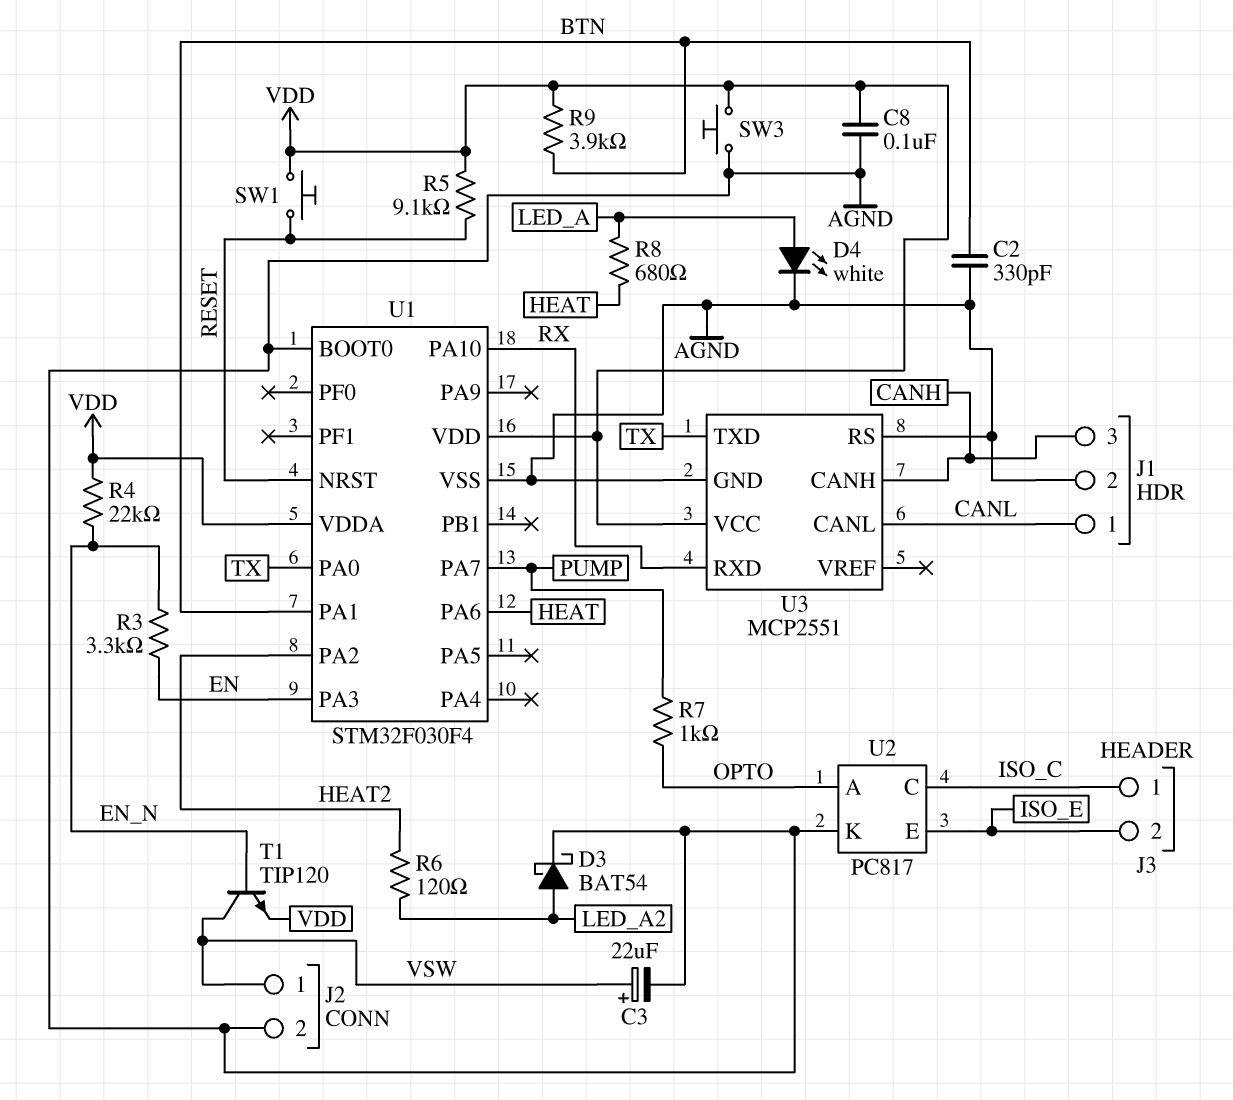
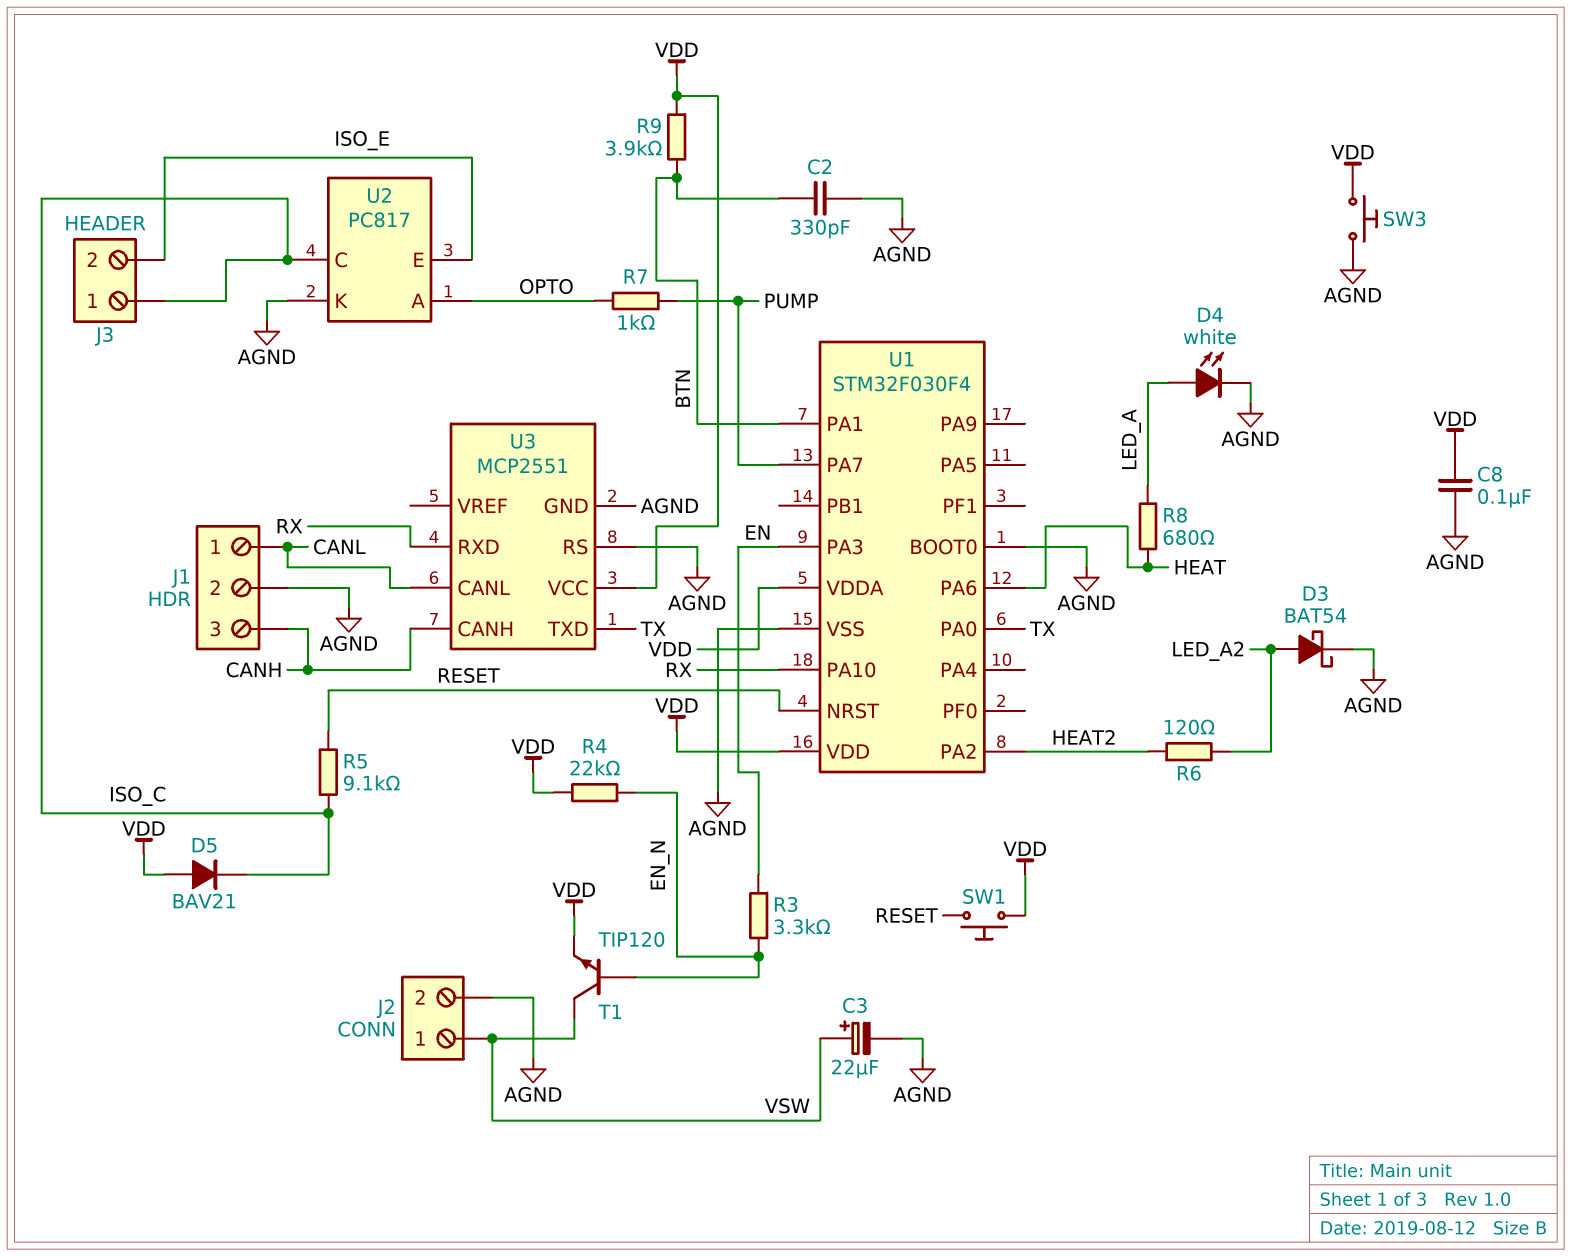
D5: none -> diode BAV21 (A VDD, K ISO_C)
R5: 9.1k (RESET, VDD) -> 9.1k (ISO_C, RESET)

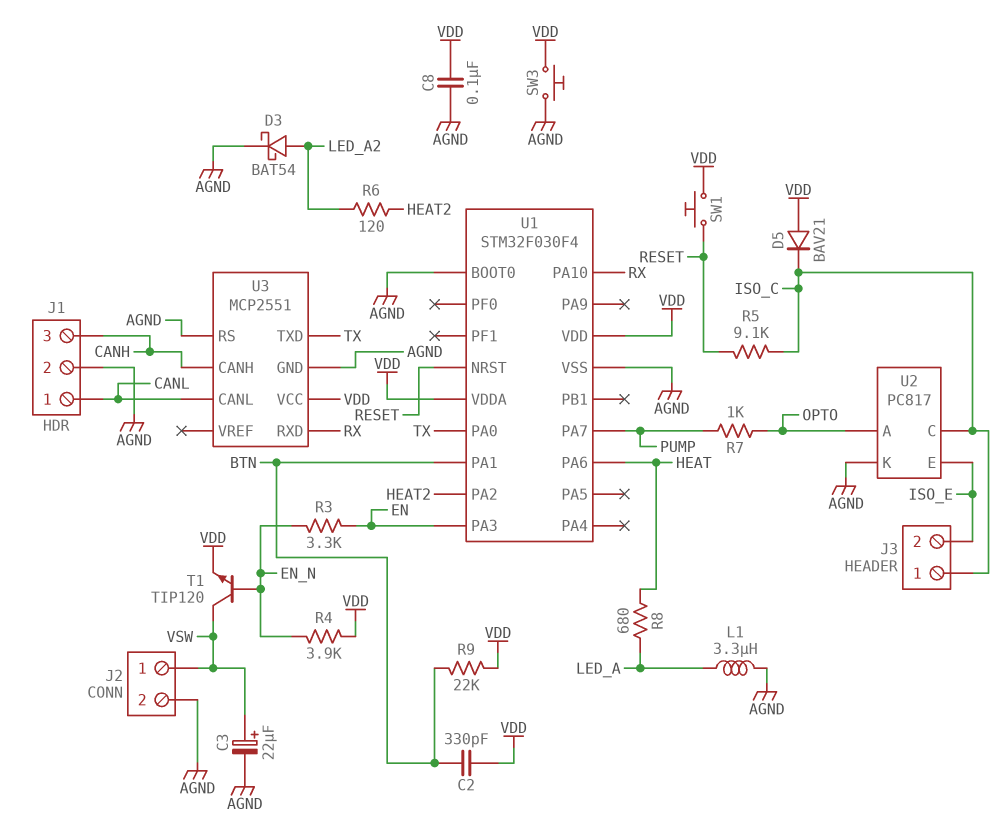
C2: 330pF (AGND, BTN) -> 330pF (BTN, VDD)
D4: LED white (A LED_A, K AGND) -> none
L1: none -> 3.3uH (AGND, LED_A)
R4: 22k (EN_N, VDD) -> 3.9k (EN_N, VDD)
R9: 3.9k (BTN, VDD) -> 22k (BTN, VDD)

